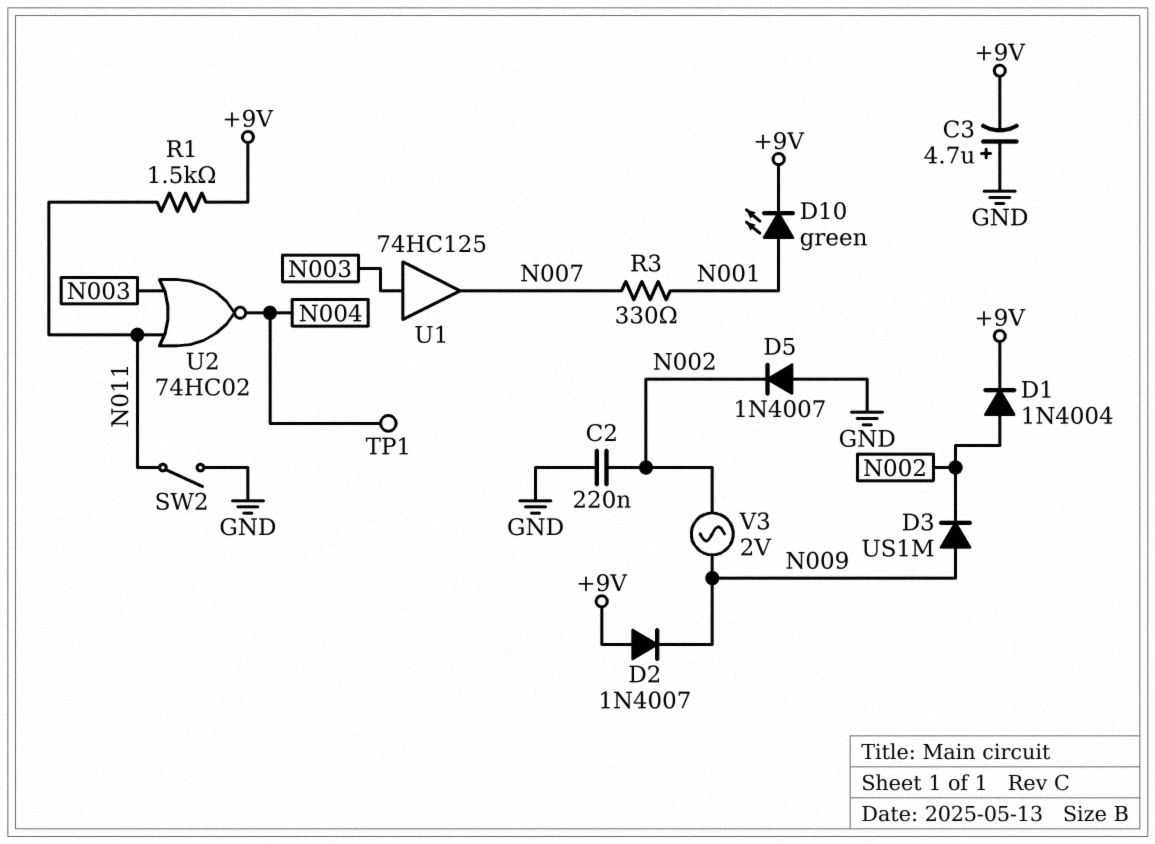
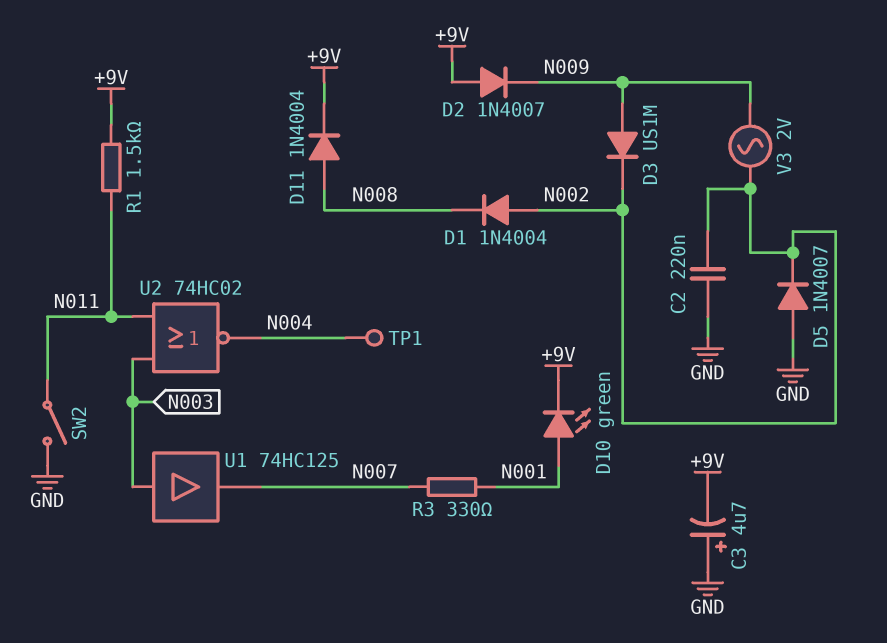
D1: diode 1N4004 (A N002, K +9V) -> diode 1N4004 (A N002, K N008)
D11: none -> diode 1N4004 (A N008, K +9V)

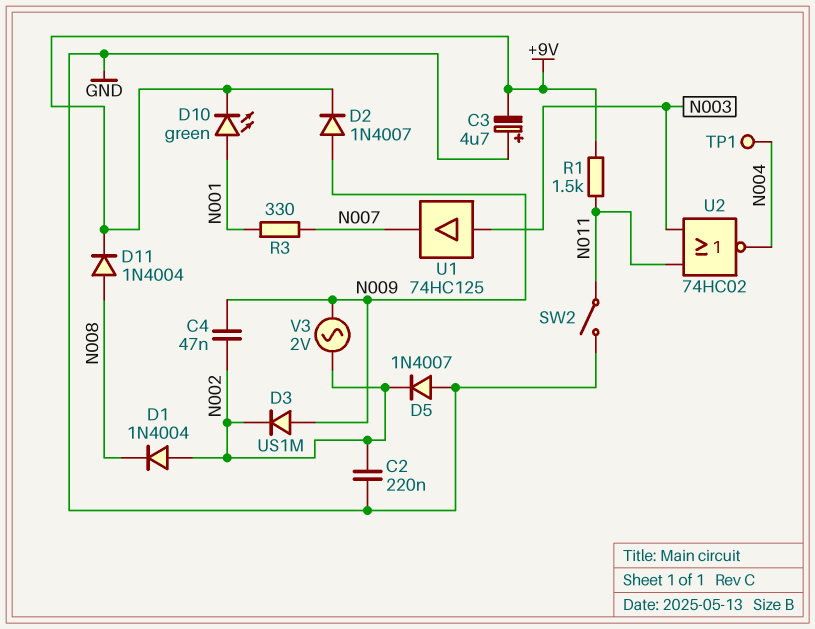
C4: none -> 47nF (N002, N009)
D2: diode 1N4007 (A +9V, K N009) -> diode 1N4007 (A N009, K +9V)

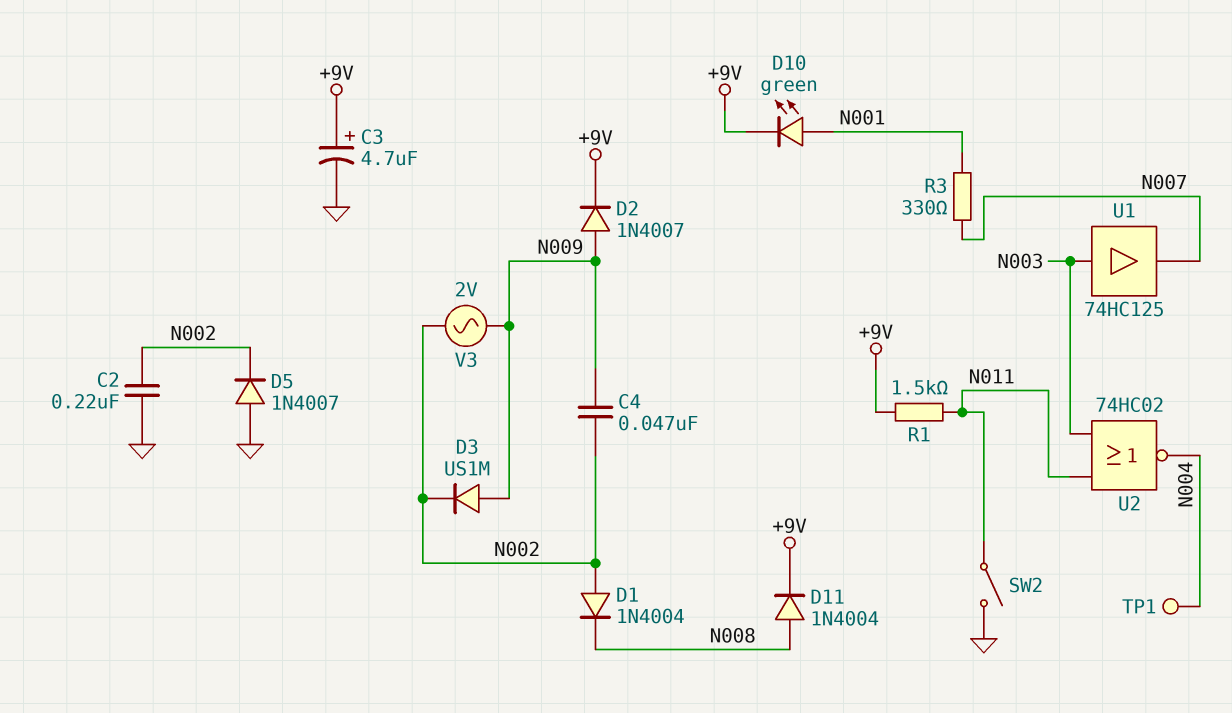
C3: 4.7uF (plus GND, minus +9V) -> 4.7uF (plus +9V, minus GND)

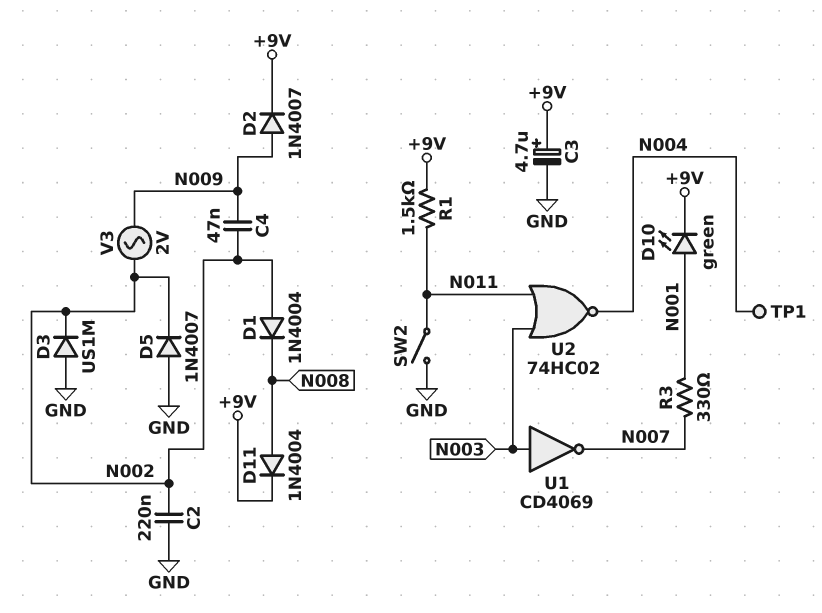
D3: diode US1M (A N009, K N002) -> diode US1M (A GND, K N002)
U1: buffer 74HC125 (in N003, out N007) -> NOT CD4069 (in N003, out N007)

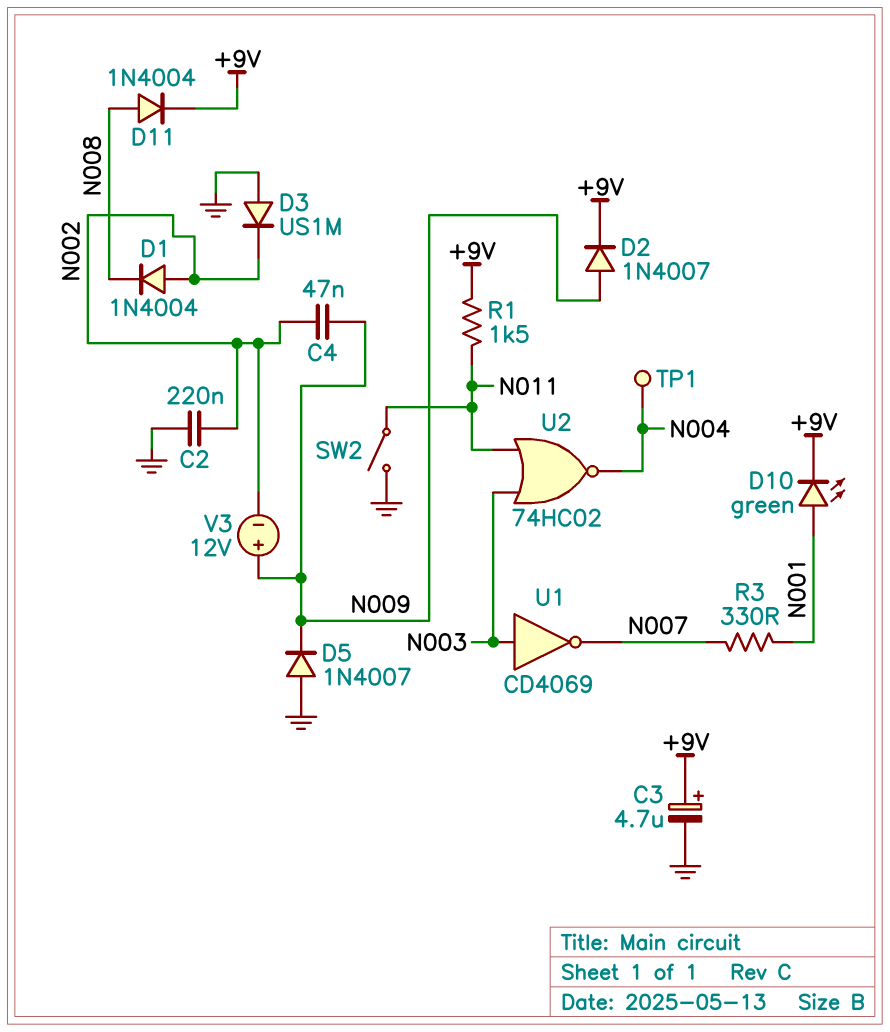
D5: diode 1N4007 (A GND, K N002) -> diode 1N4007 (A GND, K N009)
V3: AC 2V (N002, N009) -> 12V (plus N009, minus N002)

